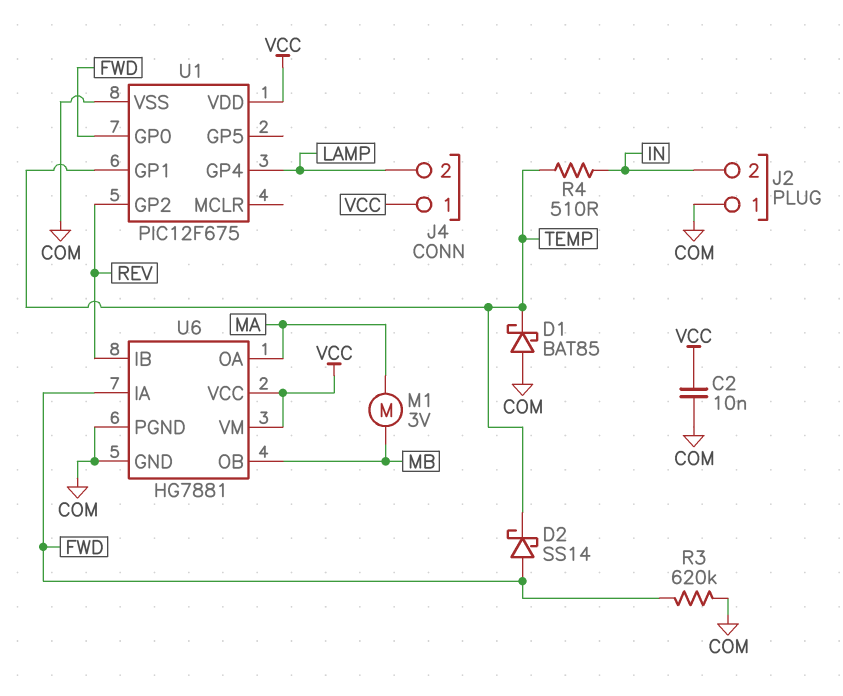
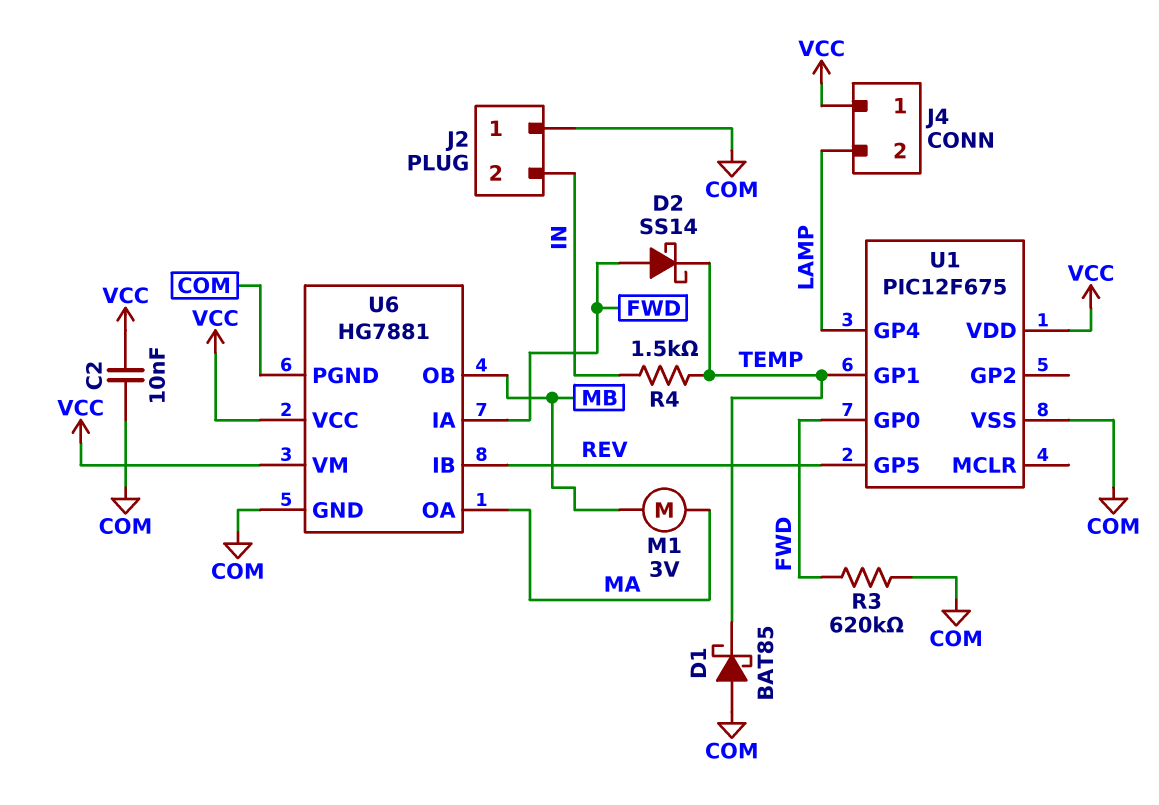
R4: 510 (IN, TEMP) -> 1.5k (IN, TEMP)
U1 pin GP2: REV -> none
U1 pin GP5: none -> REV

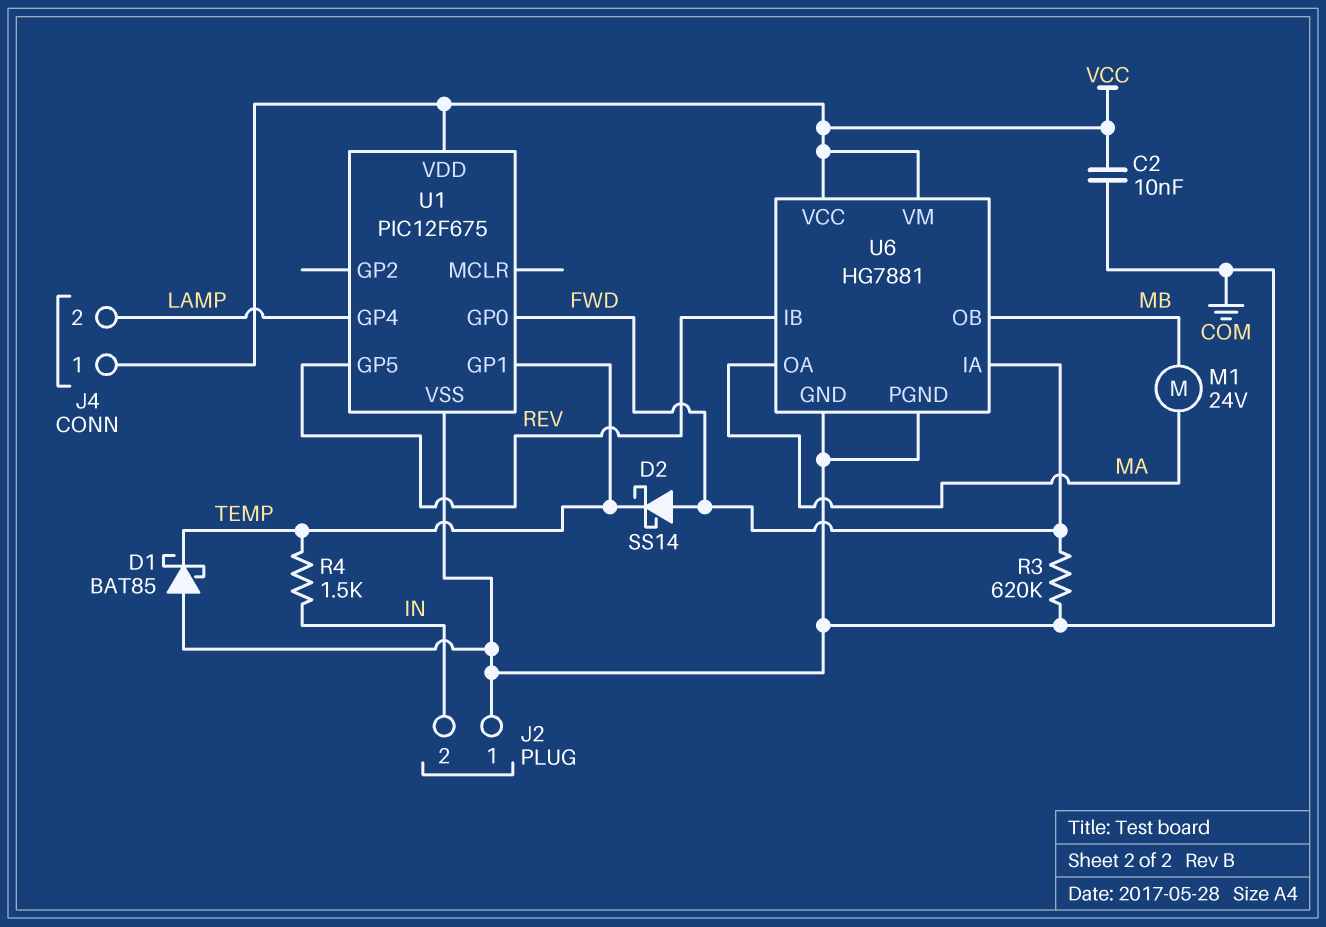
M1: motor 3V (MA, MB) -> motor 24V (MA, MB)

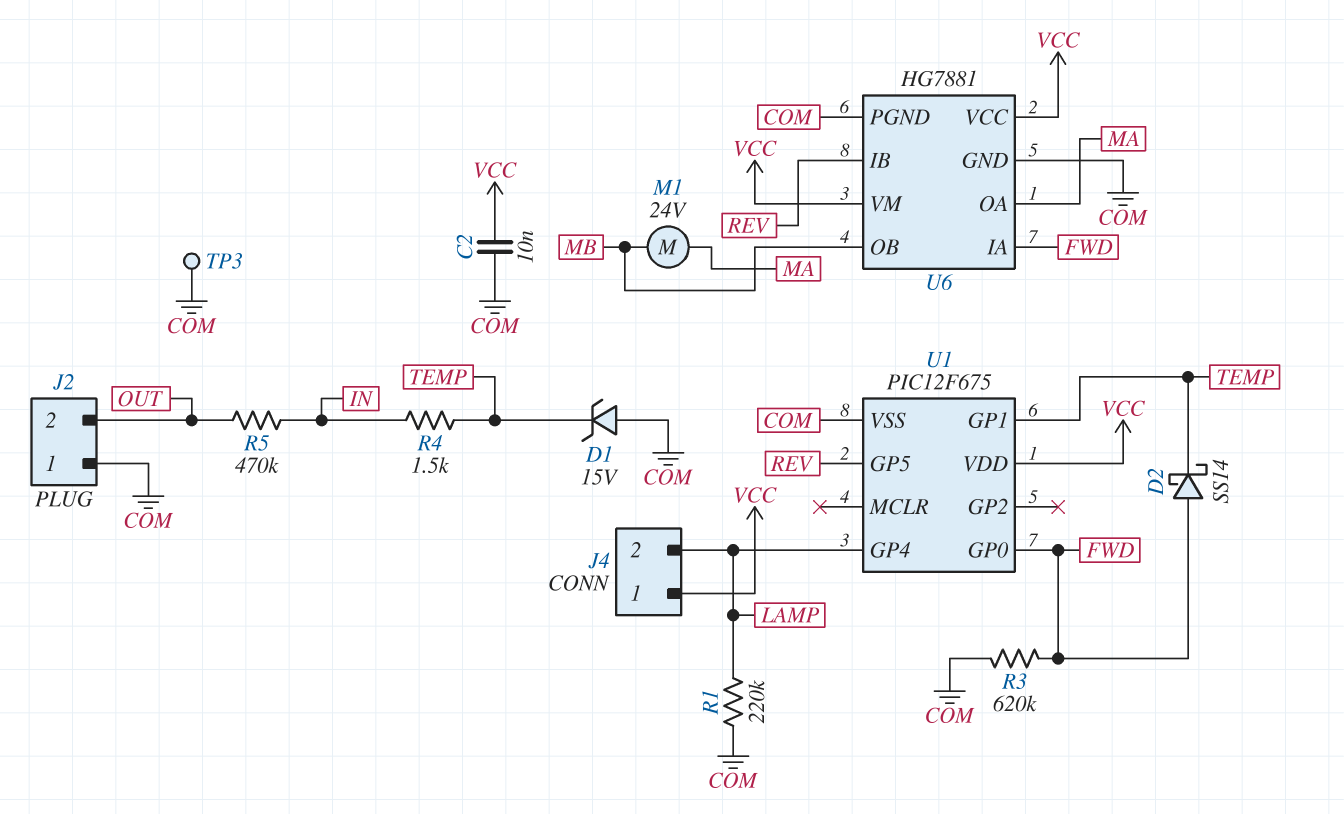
D1: schottky BAT85 (A COM, K TEMP) -> zener 15V (A COM, K TEMP)
J2 pin 2: IN -> OUT
R1: none -> 220k (COM, LAMP)
R5: none -> 470k (IN, OUT)
TP3: none -> test point (COM)

